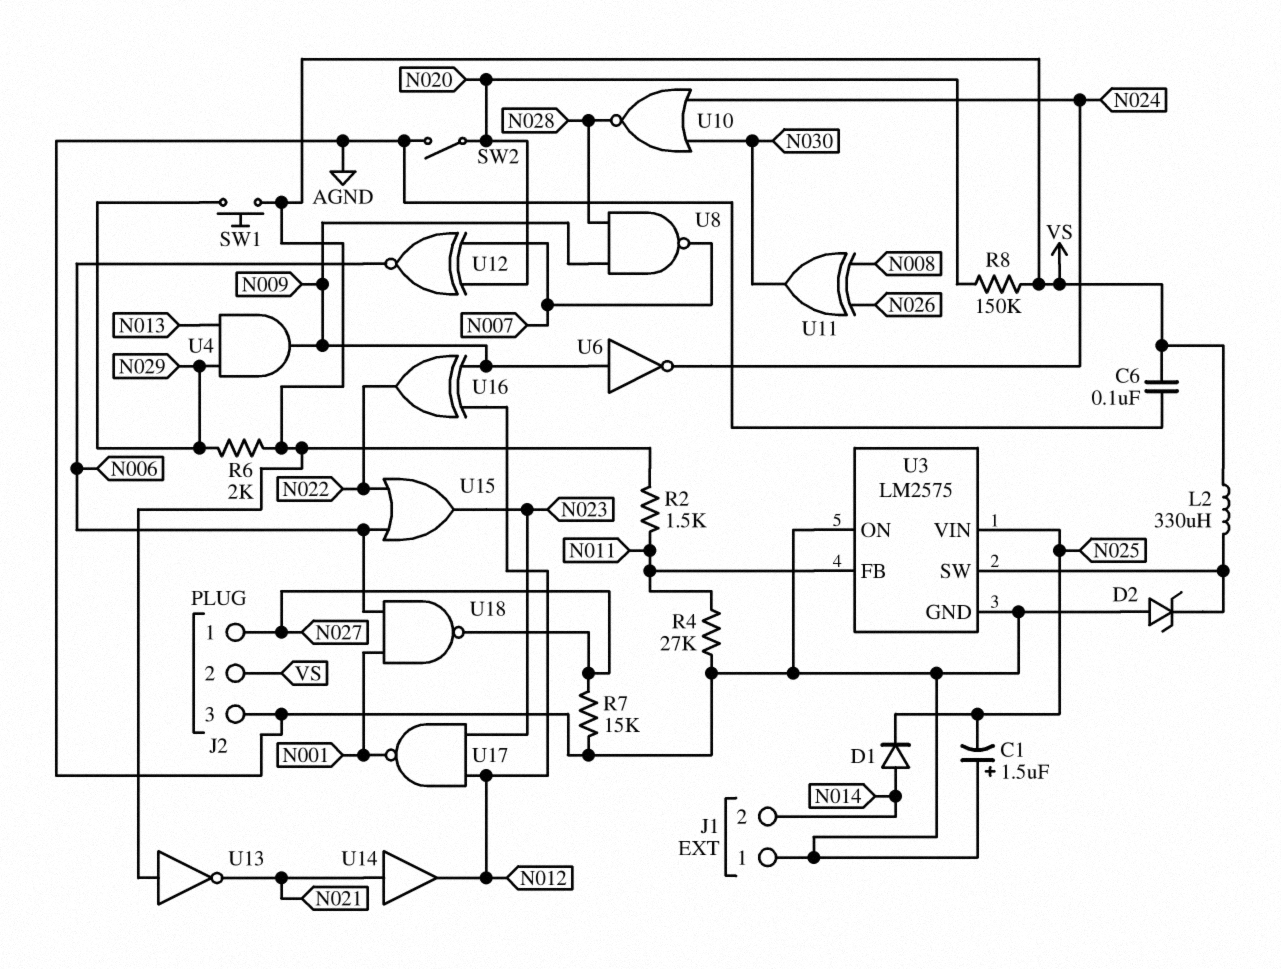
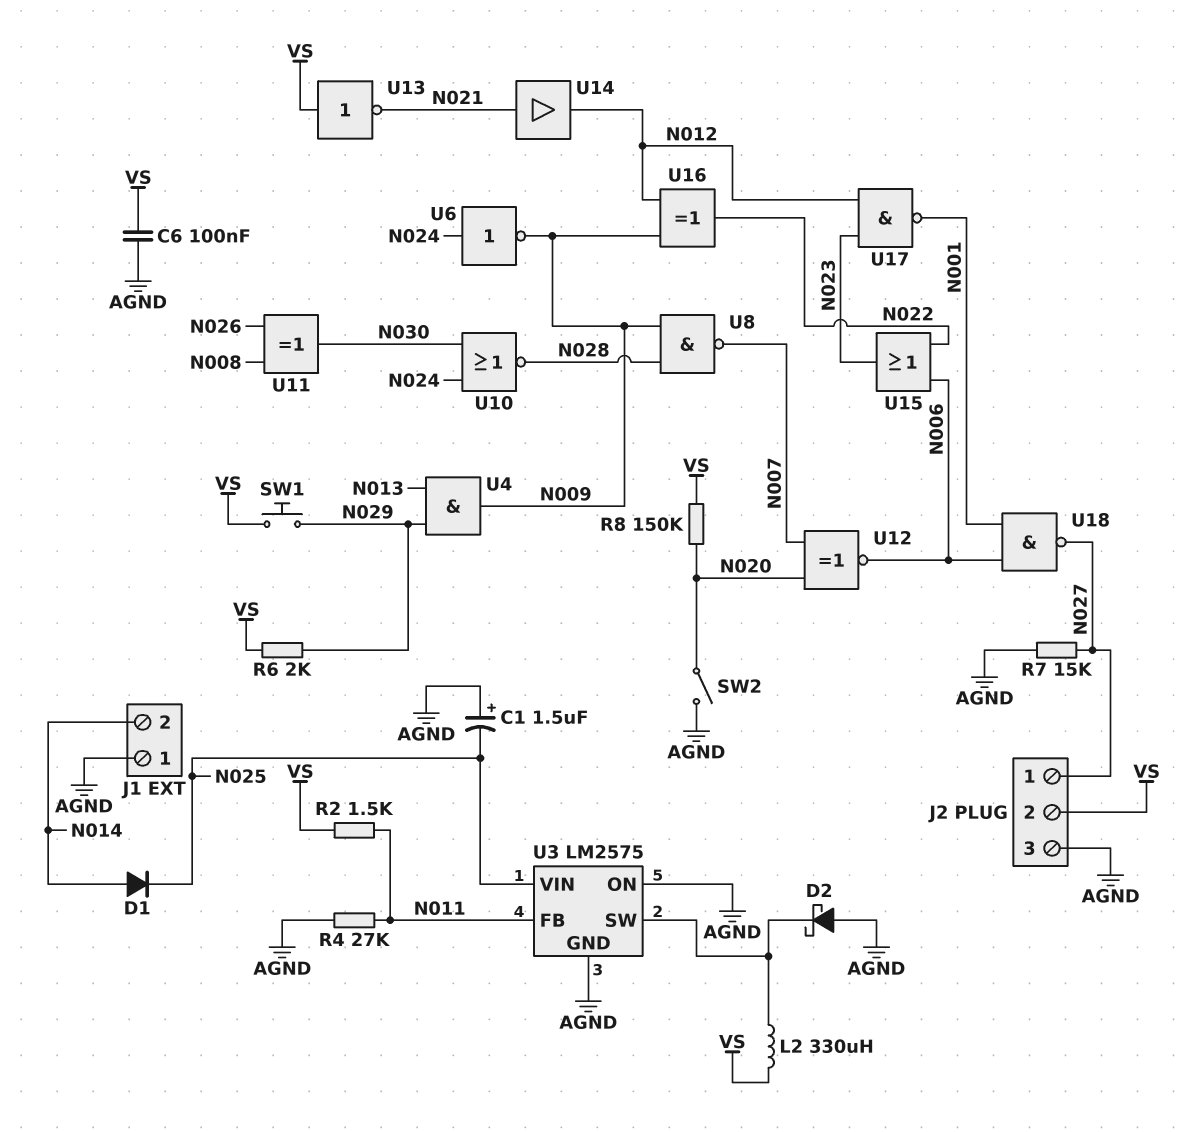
D2: zener (A AGND, K U3/SW) -> schottky (A AGND, K U3/SW)
U6: NOT (in N009, out N024) -> NOT (in N024, out N009)

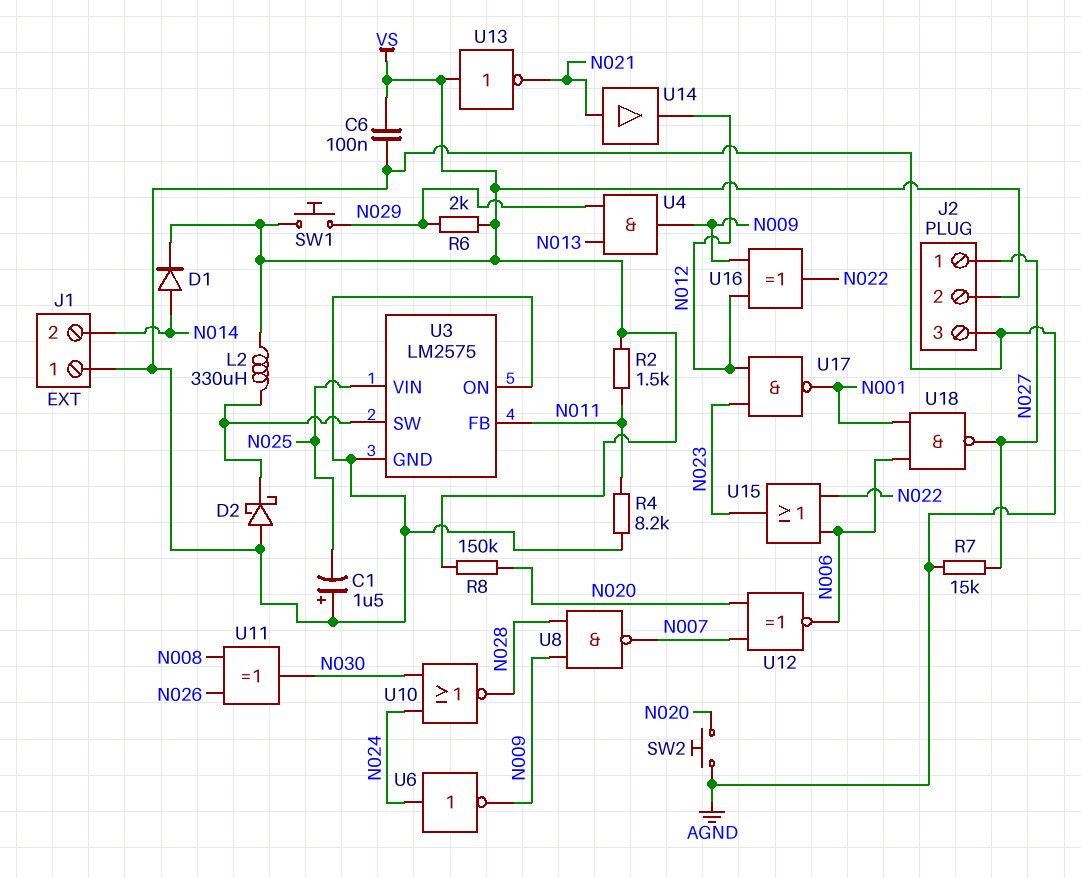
D1: diode (A N014, K N025) -> diode (A N014, K VS)
R4: 27k (AGND, N011) -> 8.2k (AGND, N011)
SW2: switch (AGND, N020) -> button (AGND, N020)

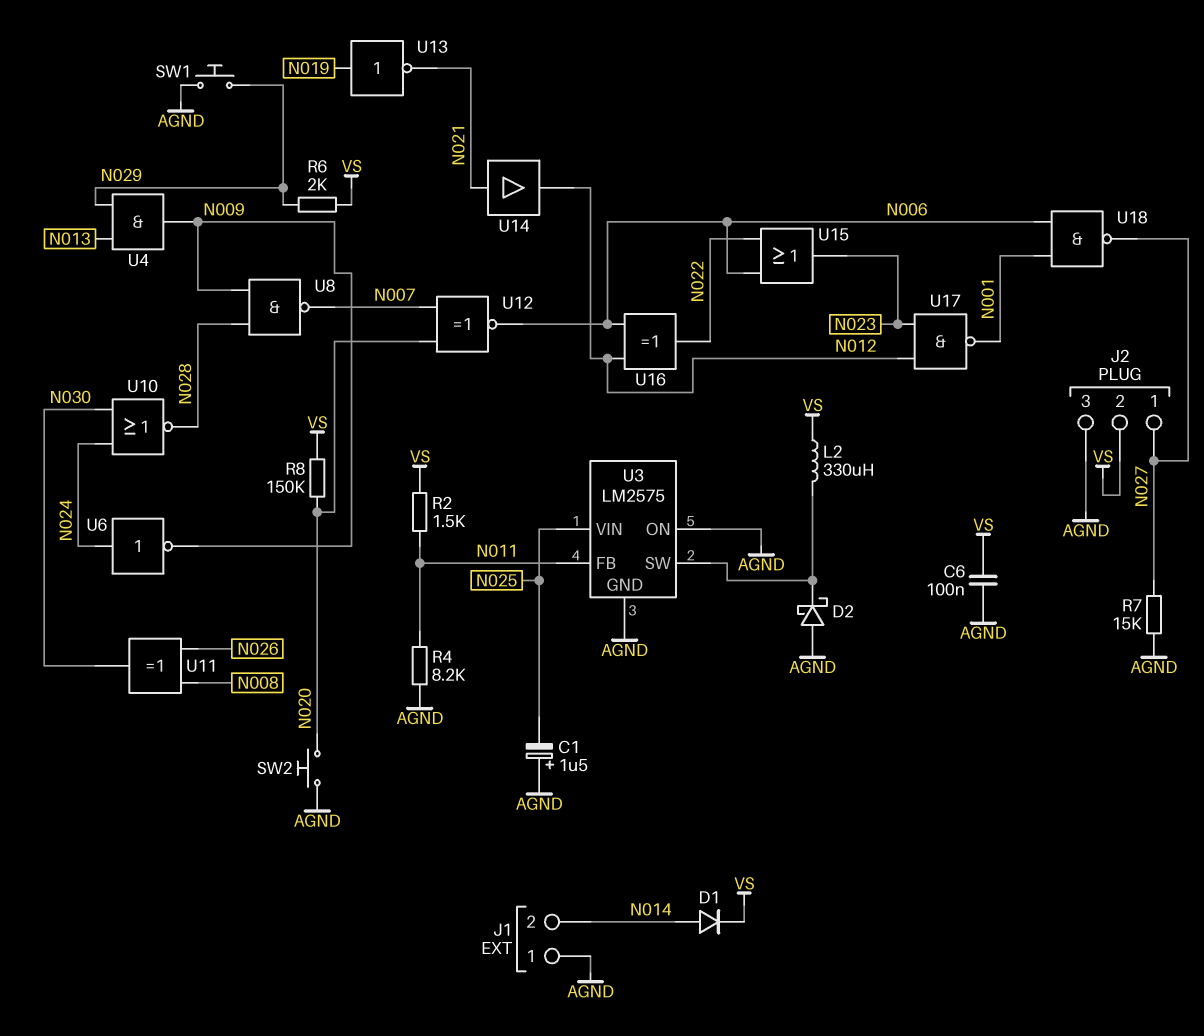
SW1: button (N029, VS) -> button (AGND, N029)
U13: NOT (in VS, out N021) -> NOT (in N019, out N021)
U16: XOR (in N009, in N012, out N022) -> XOR (in N006, in N012, out N022)

